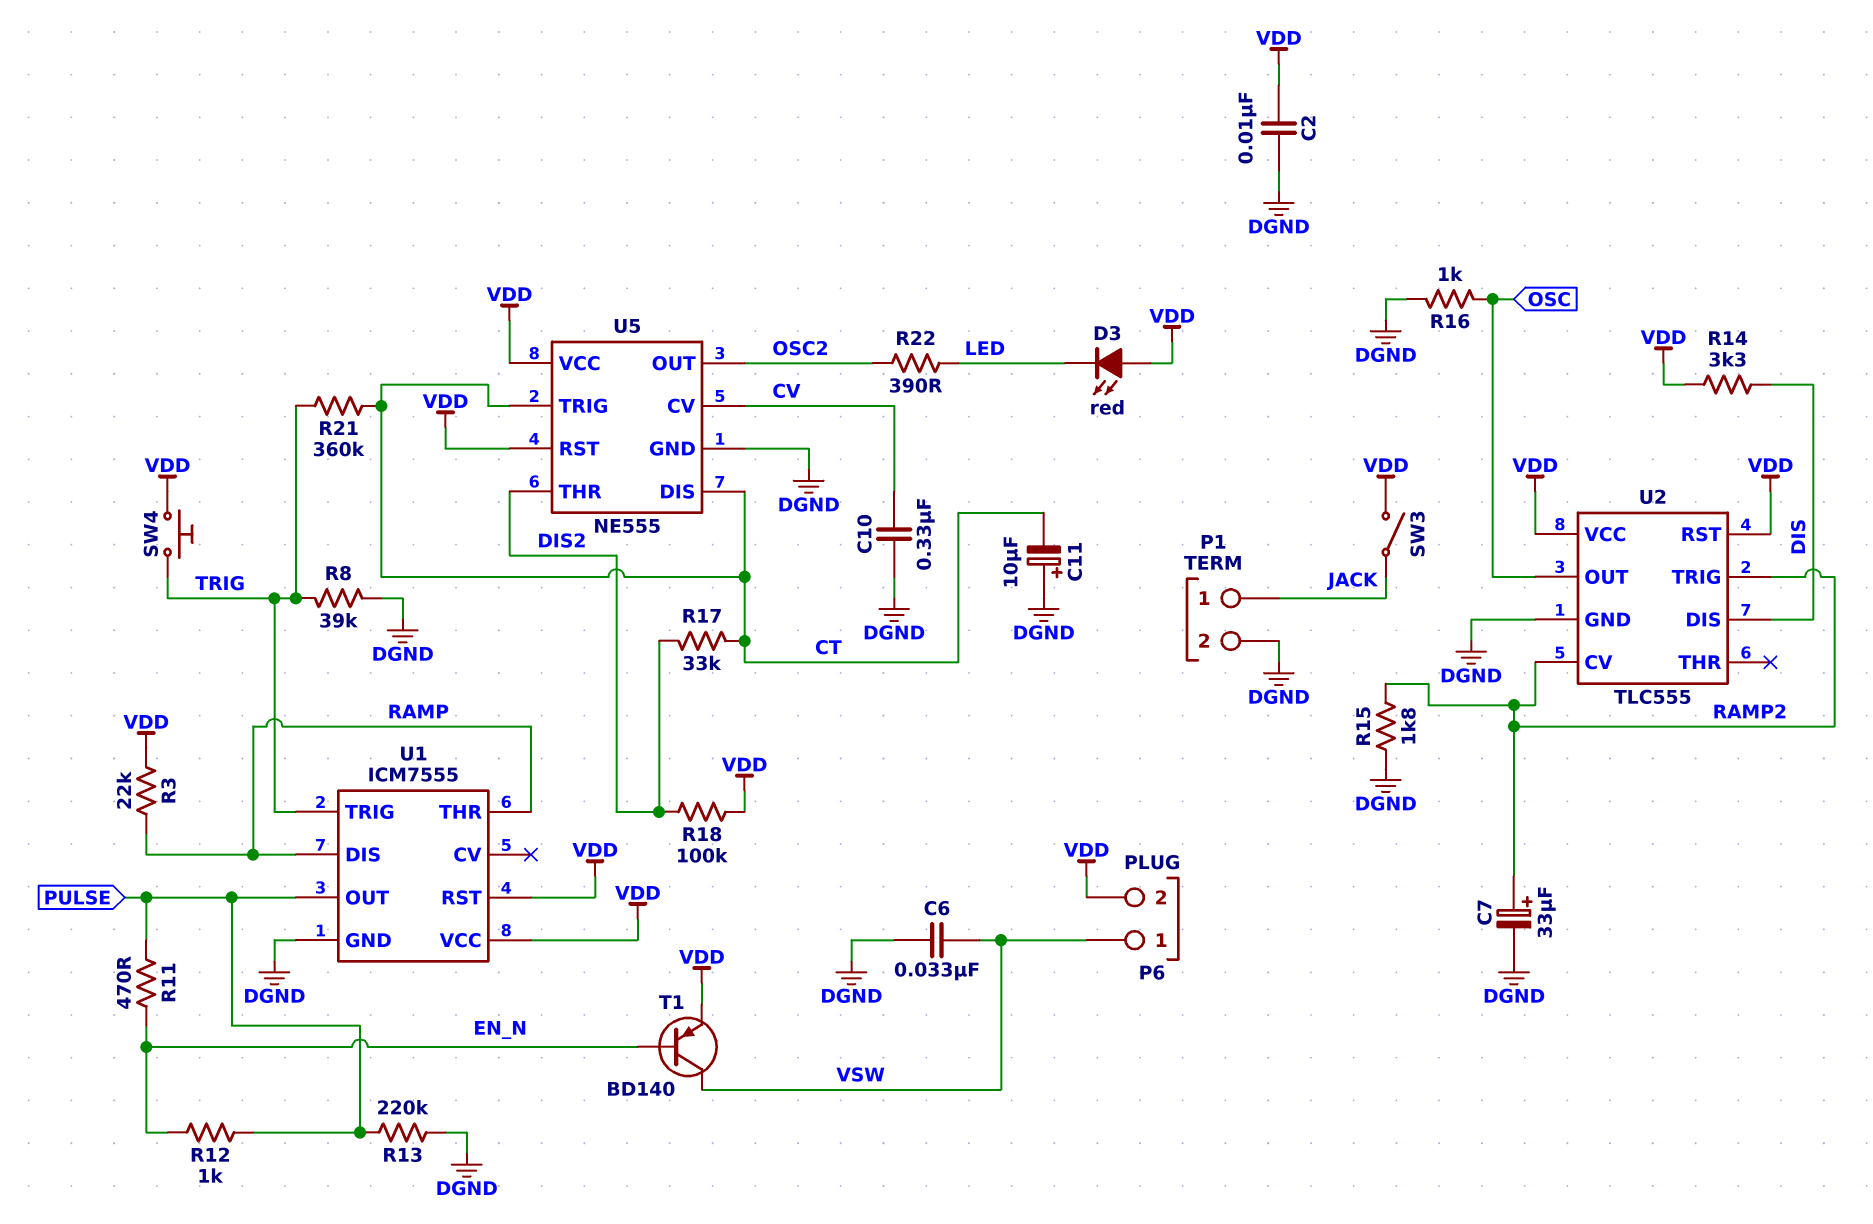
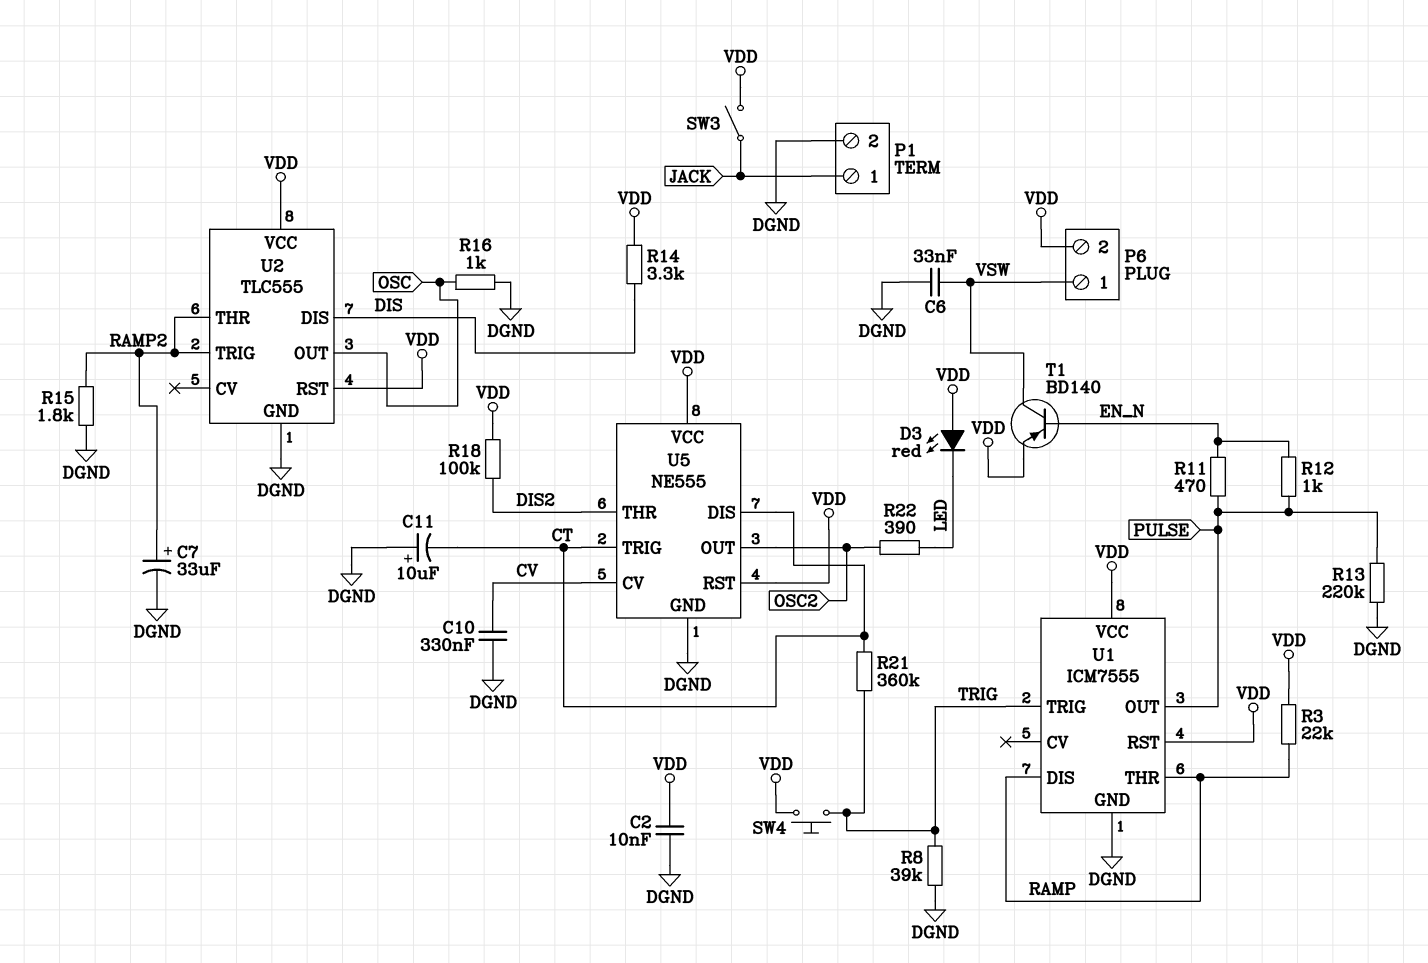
R17: 33k (CT, DIS2) -> none
U2 pin CV: RAMP2 -> none
U2 pin THR: none -> RAMP2

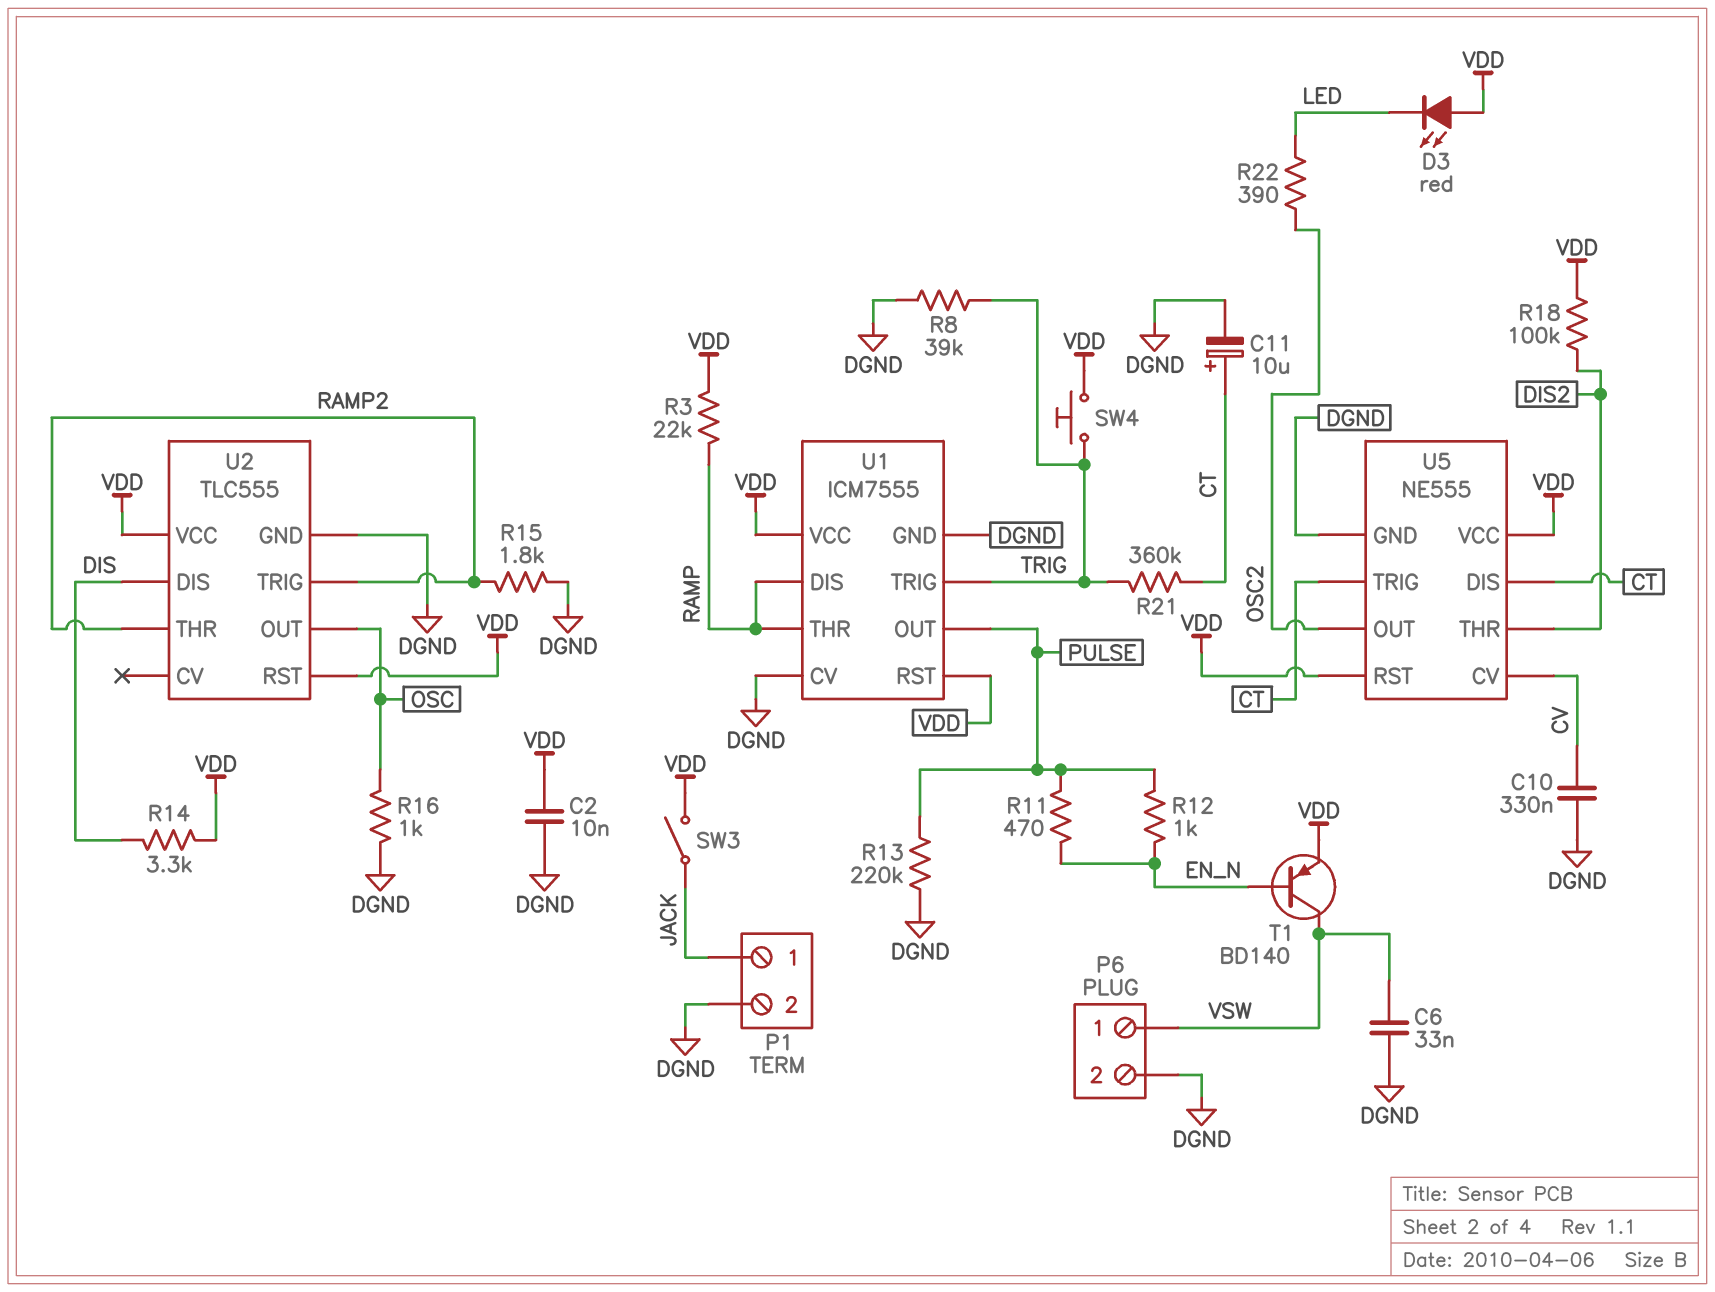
C7: 33uF (plus RAMP2, minus DGND) -> none
C11: 10uF (plus DGND, minus CT) -> 10uF (plus CT, minus DGND)
P6 pin 2: VDD -> DGND
U1 pin CV: none -> DGND

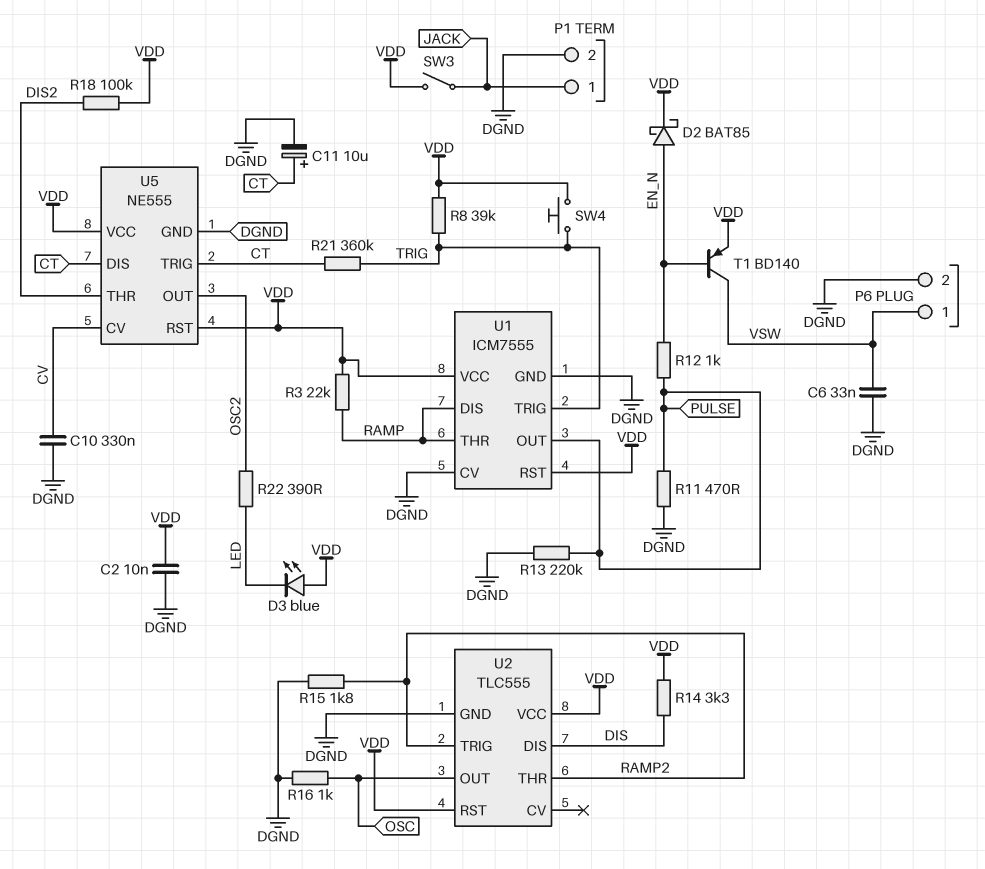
D2: none -> schottky BAT85 (A EN_N, K VDD)
D3: LED red (A VDD, K LED) -> LED blue (A VDD, K LED)
R8: 39k (DGND, TRIG) -> 39k (TRIG, VDD)
R11: 470 (EN_N, PULSE) -> 470 (DGND, PULSE)

